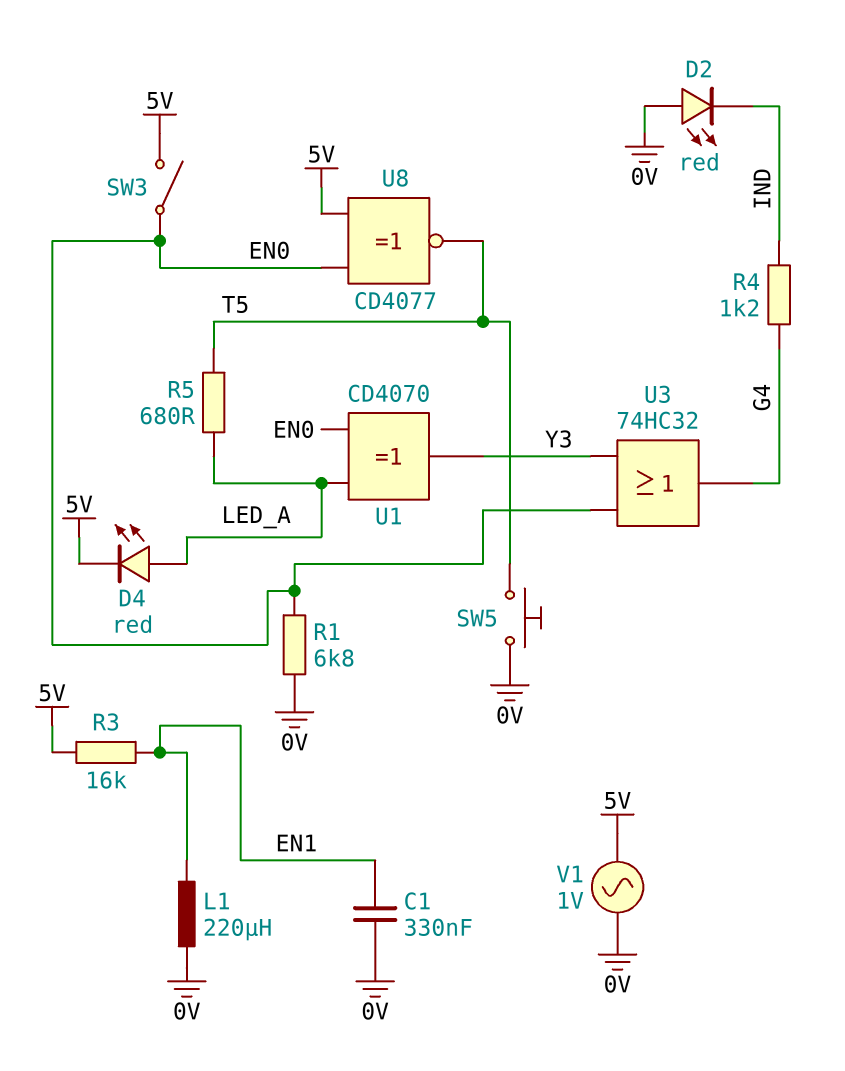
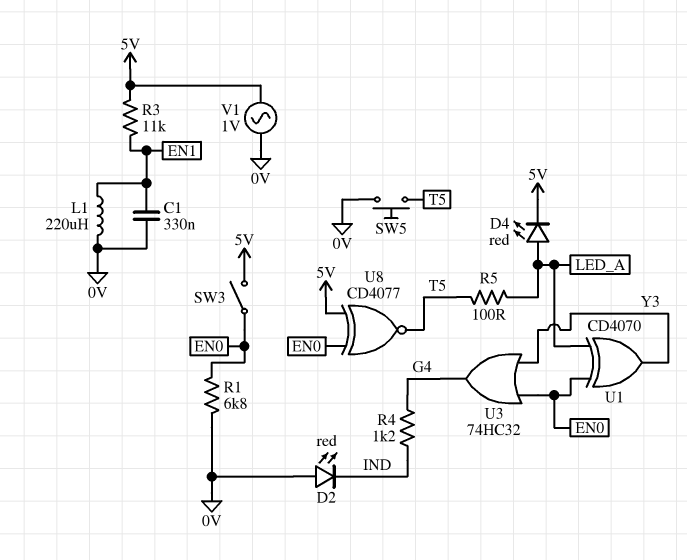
R3: 16k (5V, EN1) -> 11k (5V, EN1)
R5: 680 (LED_A, T5) -> 100 (LED_A, T5)

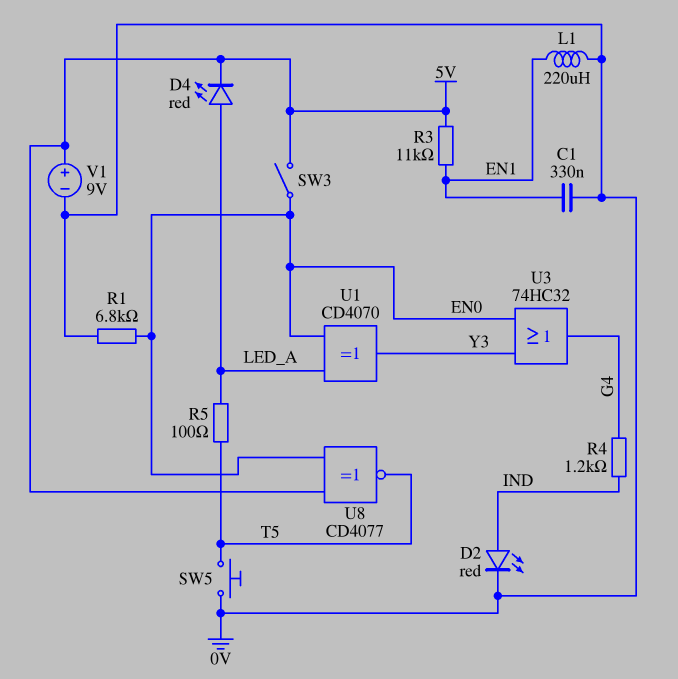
D2: LED red (A 0V, K IND) -> LED red (A IND, K 0V)
V1: AC 1V (0V, 5V) -> 9V (plus 5V, minus 0V)

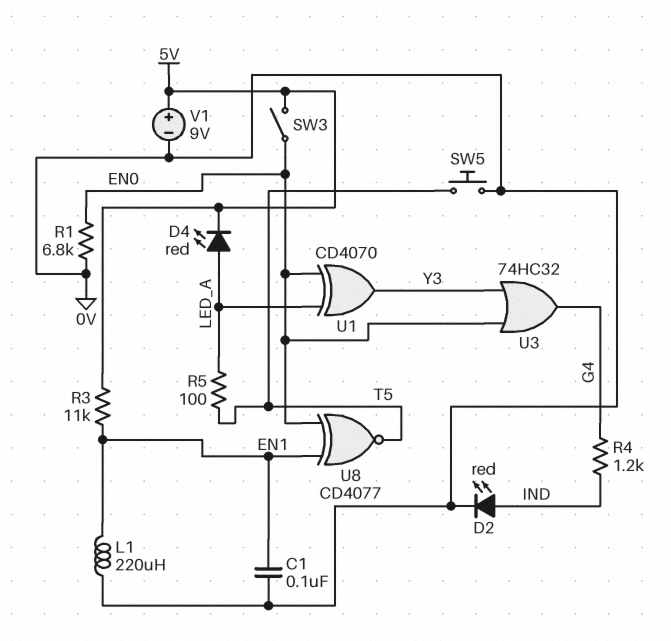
C1: 330nF (0V, EN1) -> 100nF (0V, EN1)
U8: XNOR CD4077 (in 5V, in EN0, out T5) -> XNOR CD4077 (in EN0, in EN1, out T5)

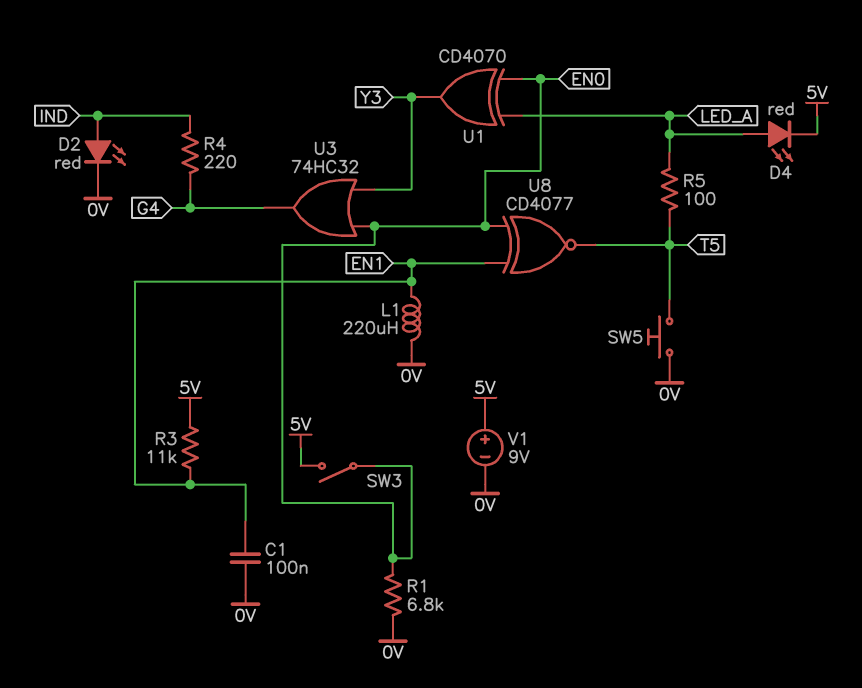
R4: 1.2k (G4, IND) -> 220 (G4, IND)

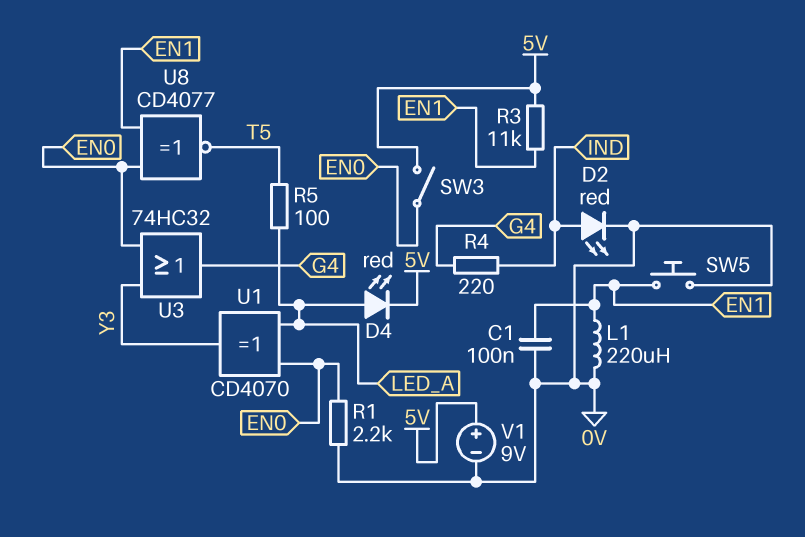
R1: 6.8k (0V, EN0) -> 2.2k (0V, EN0)
SW5: button (0V, T5) -> button (0V, EN1)

